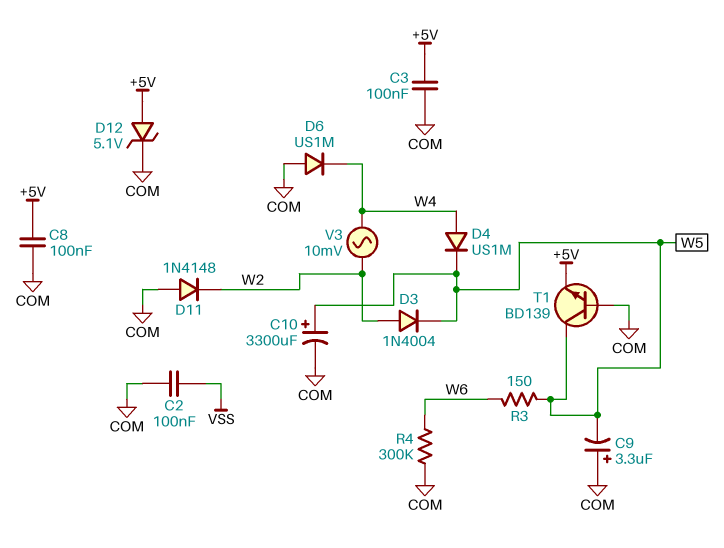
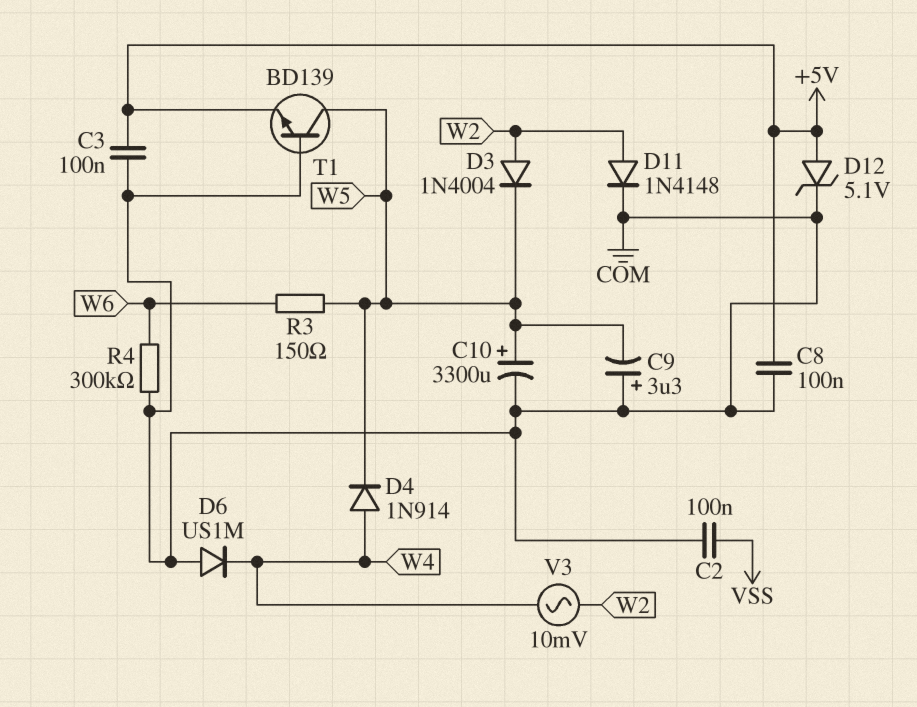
D4: diode US1M (A W4, K W5) -> diode 1N914 (A W4, K W5)
D11: diode 1N4148 (A COM, K W2) -> diode 1N4148 (A W2, K COM)

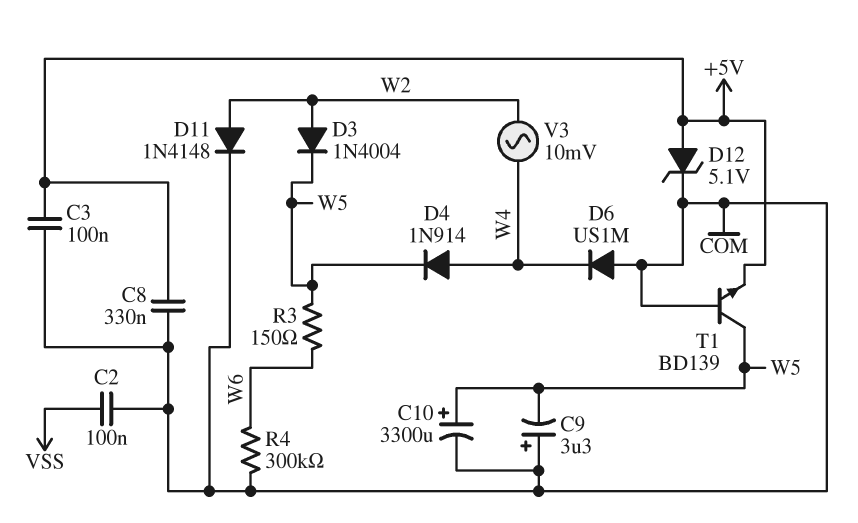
C8: 100nF (+5V, COM) -> 330nF (+5V, COM)

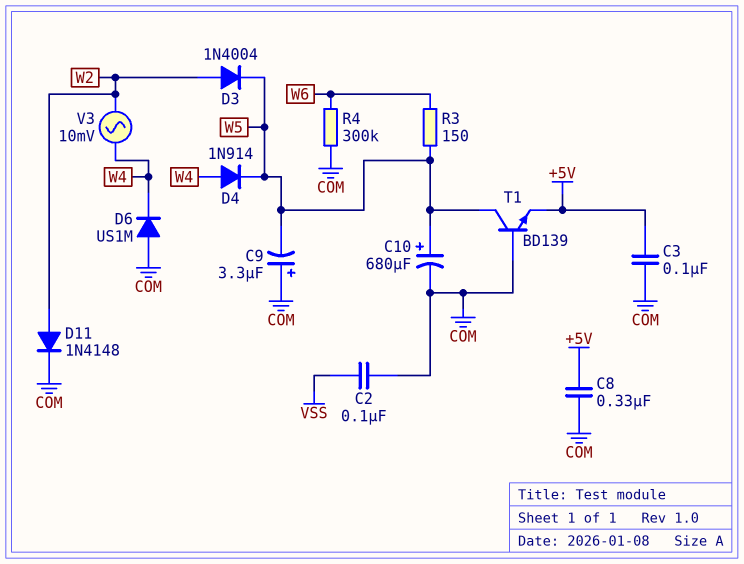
C10: 3300uF (plus W5, minus COM) -> 680uF (plus W5, minus COM)
D12: zener 5.1V (A +5V, K COM) -> none

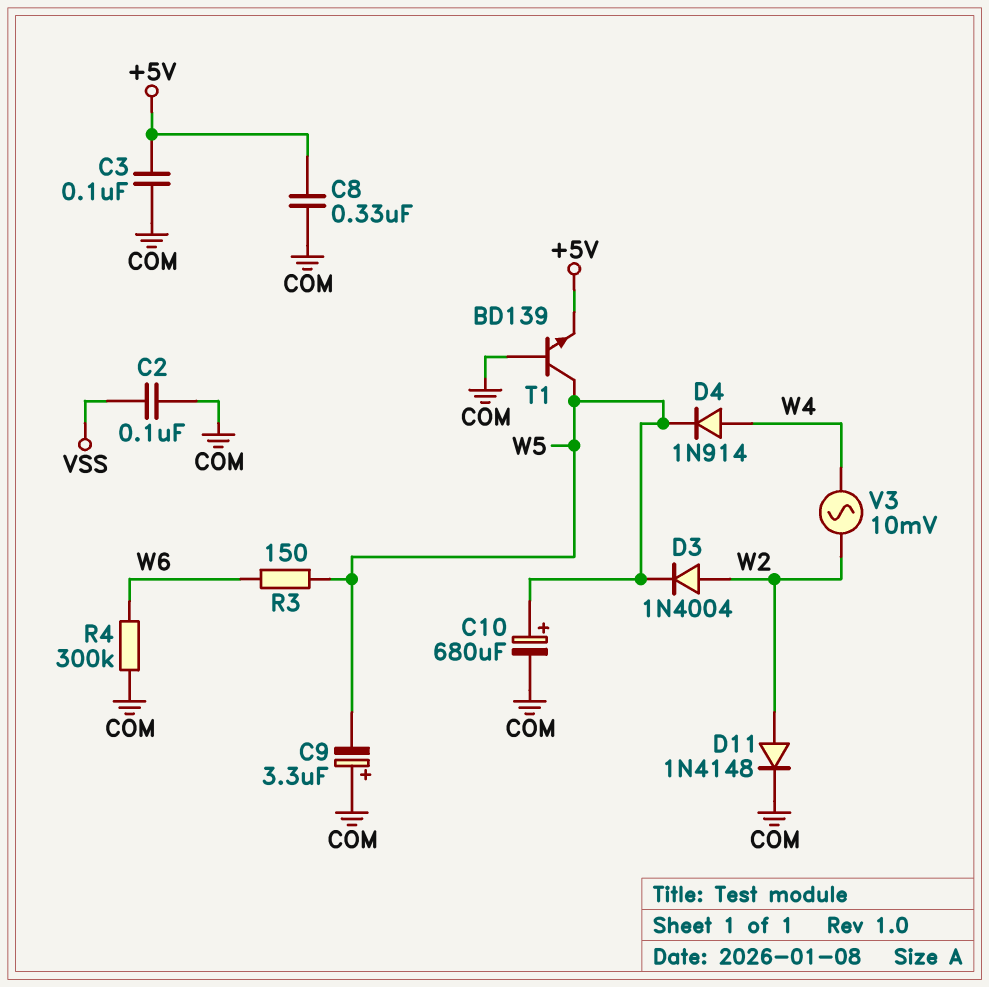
D6: diode US1M (A COM, K W4) -> none

